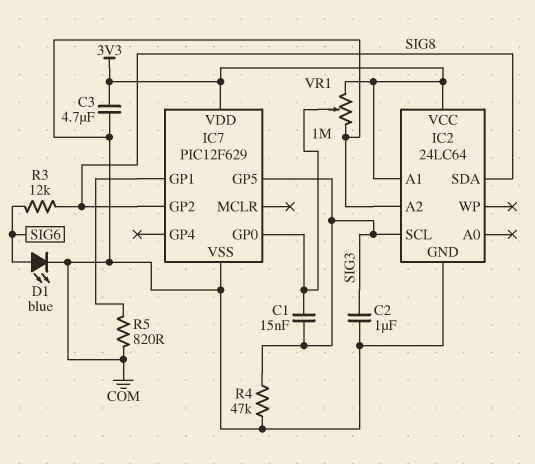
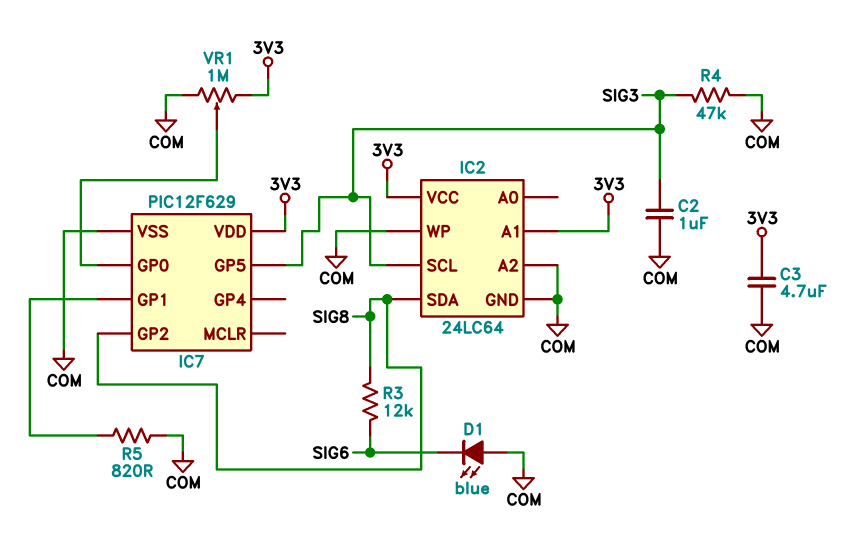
C1: 15nF (IC7/GP0, SIG3) -> none
D1: LED blue (A SIG6, K COM) -> LED blue (A COM, K SIG6)
IC2 pin WP: none -> COM

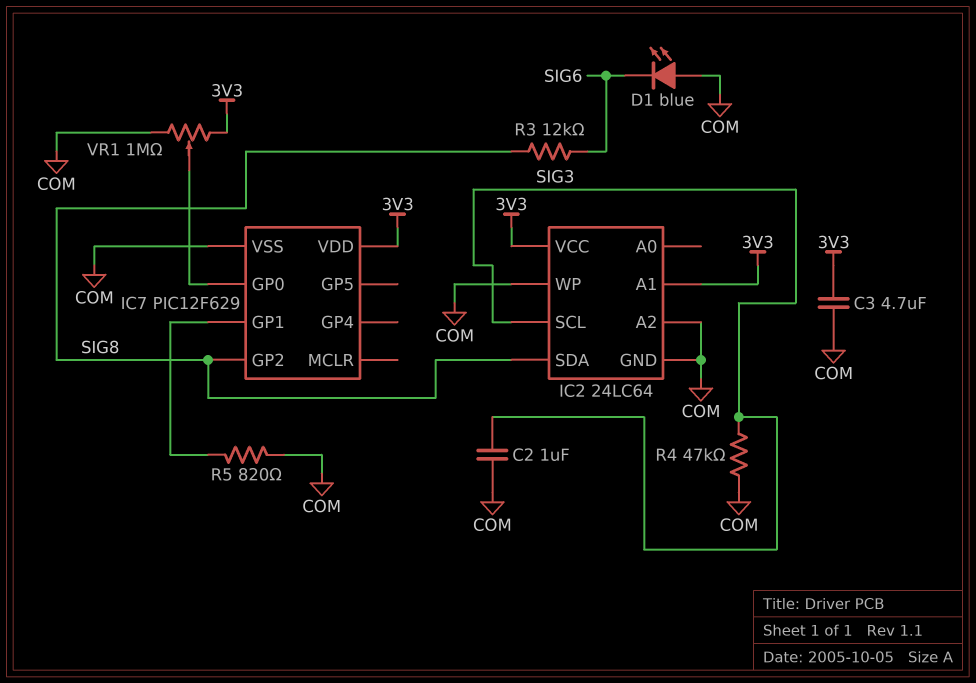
IC7 pin GP5: SIG3 -> none

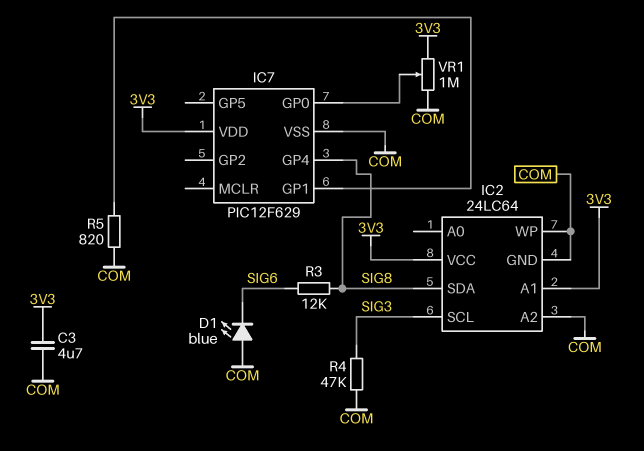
C2: 1uF (COM, SIG3) -> none
IC7 pin GP2: SIG8 -> none
IC7 pin GP4: none -> SIG8

